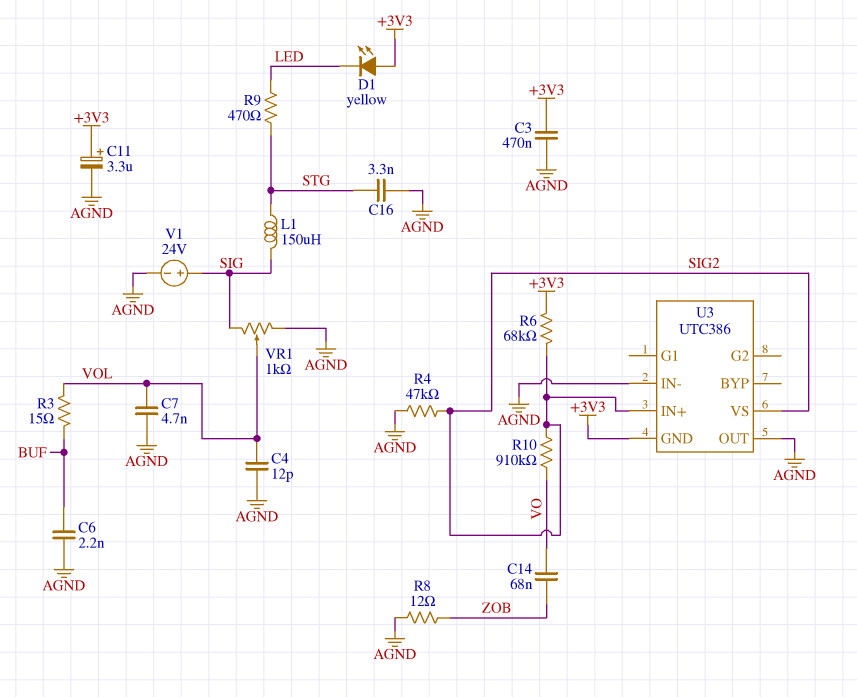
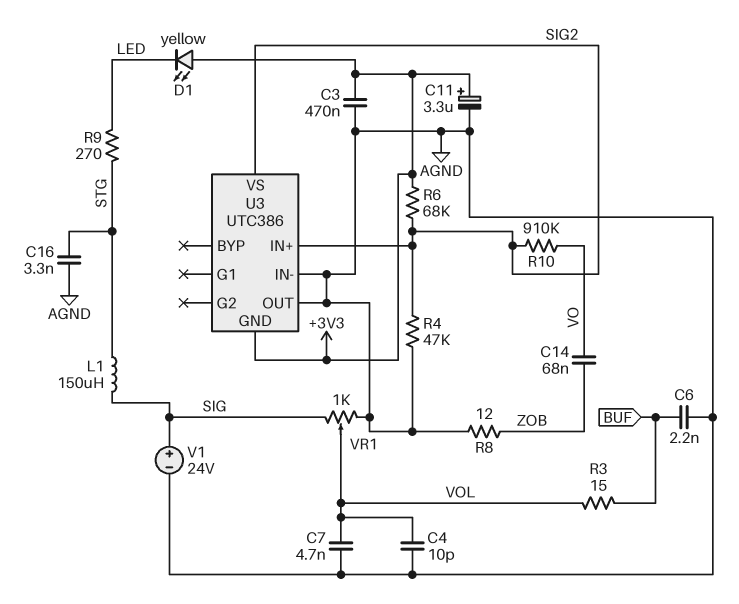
C4: 12pF (AGND, VOL) -> 10pF (AGND, VOL)
R9: 470 (LED, STG) -> 270 (LED, STG)

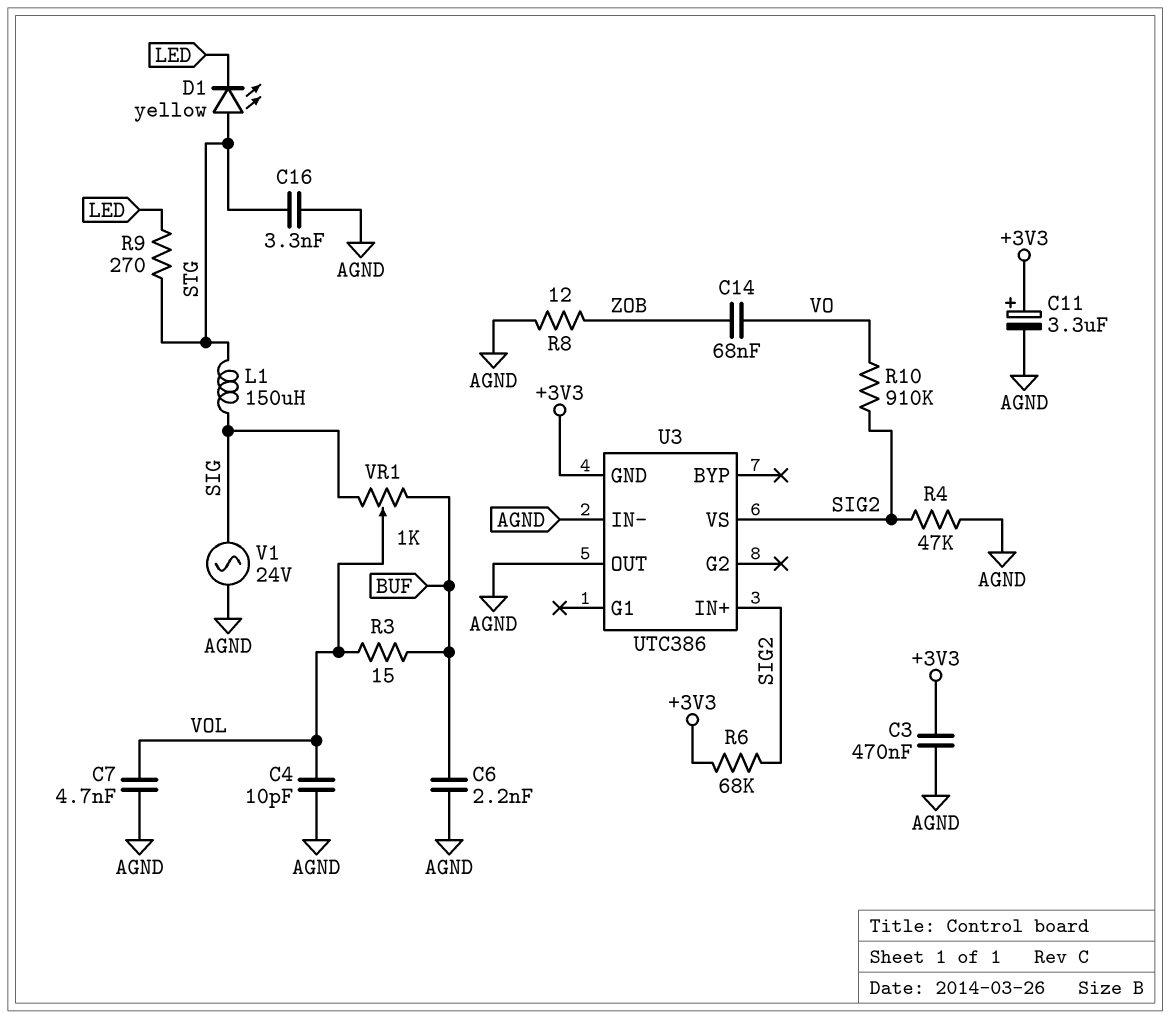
D1: LED yellow (A +3V3, K LED) -> LED yellow (A STG, K LED)
V1: 24V (plus SIG, minus AGND) -> AC 24V (AGND, SIG)
VR1: 1k (AGND, SIG, wiper VOL) -> 1k (BUF, SIG, wiper VOL)

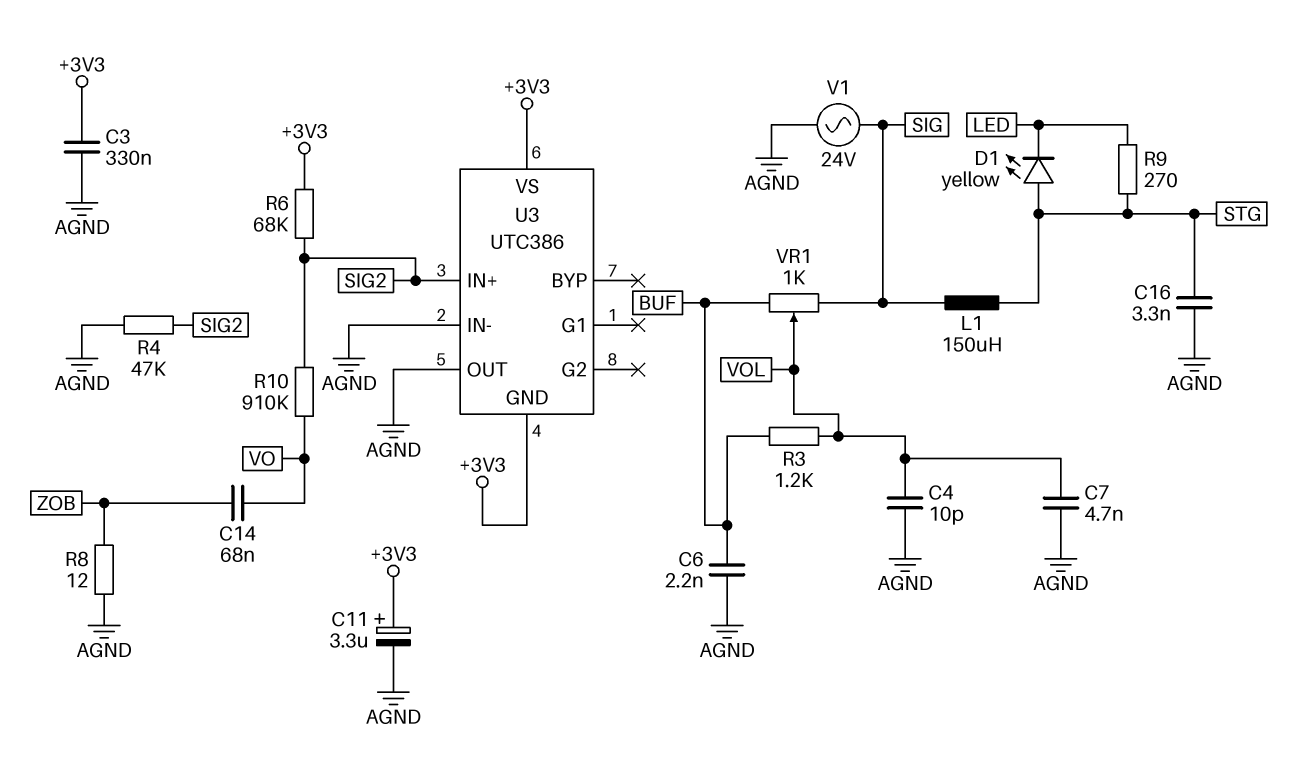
C3: 470nF (+3V3, AGND) -> 330nF (+3V3, AGND)
R3: 15 (BUF, VOL) -> 1.2k (BUF, VOL)
U3 pin VS: SIG2 -> +3V3

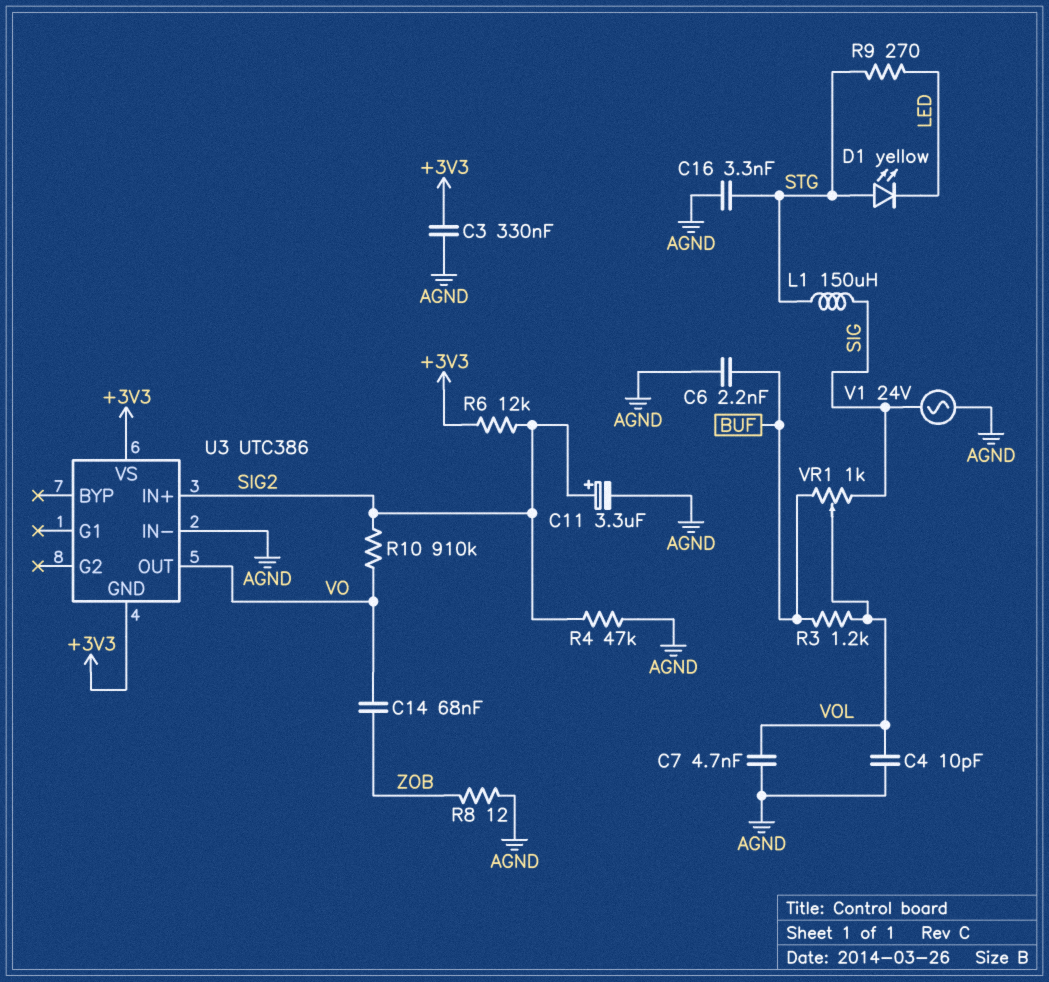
C11: 3.3uF (plus +3V3, minus AGND) -> 3.3uF (plus SIG2, minus AGND)
R6: 68k (+3V3, SIG2) -> 12k (+3V3, SIG2)
U3 pin OUT: AGND -> VO

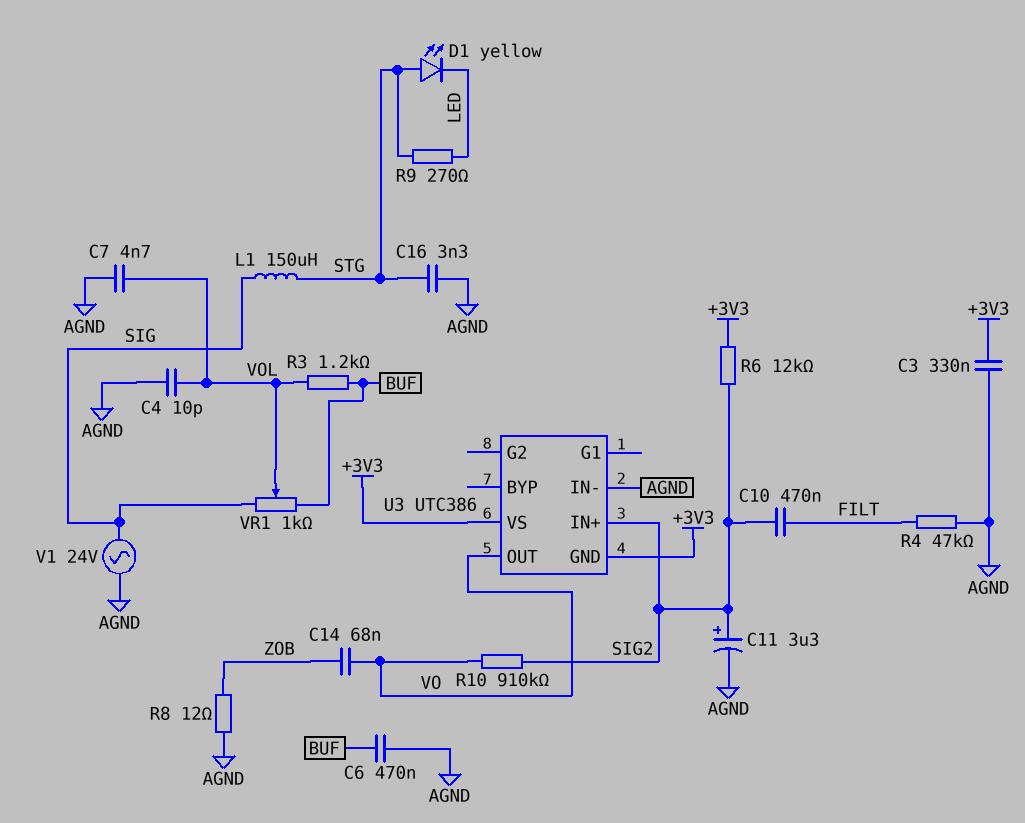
C6: 2.2nF (AGND, BUF) -> 470nF (AGND, BUF)
C10: none -> 470nF (FILT, SIG2)
R4: 47k (AGND, SIG2) -> 47k (AGND, FILT)

